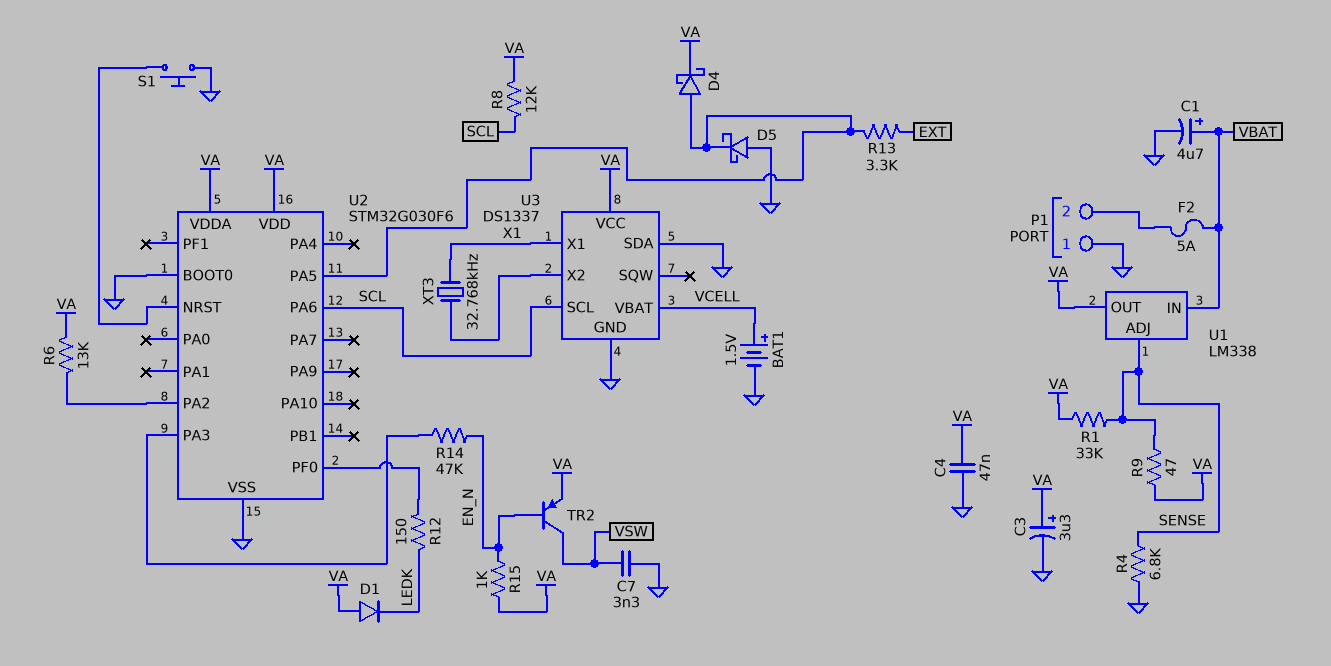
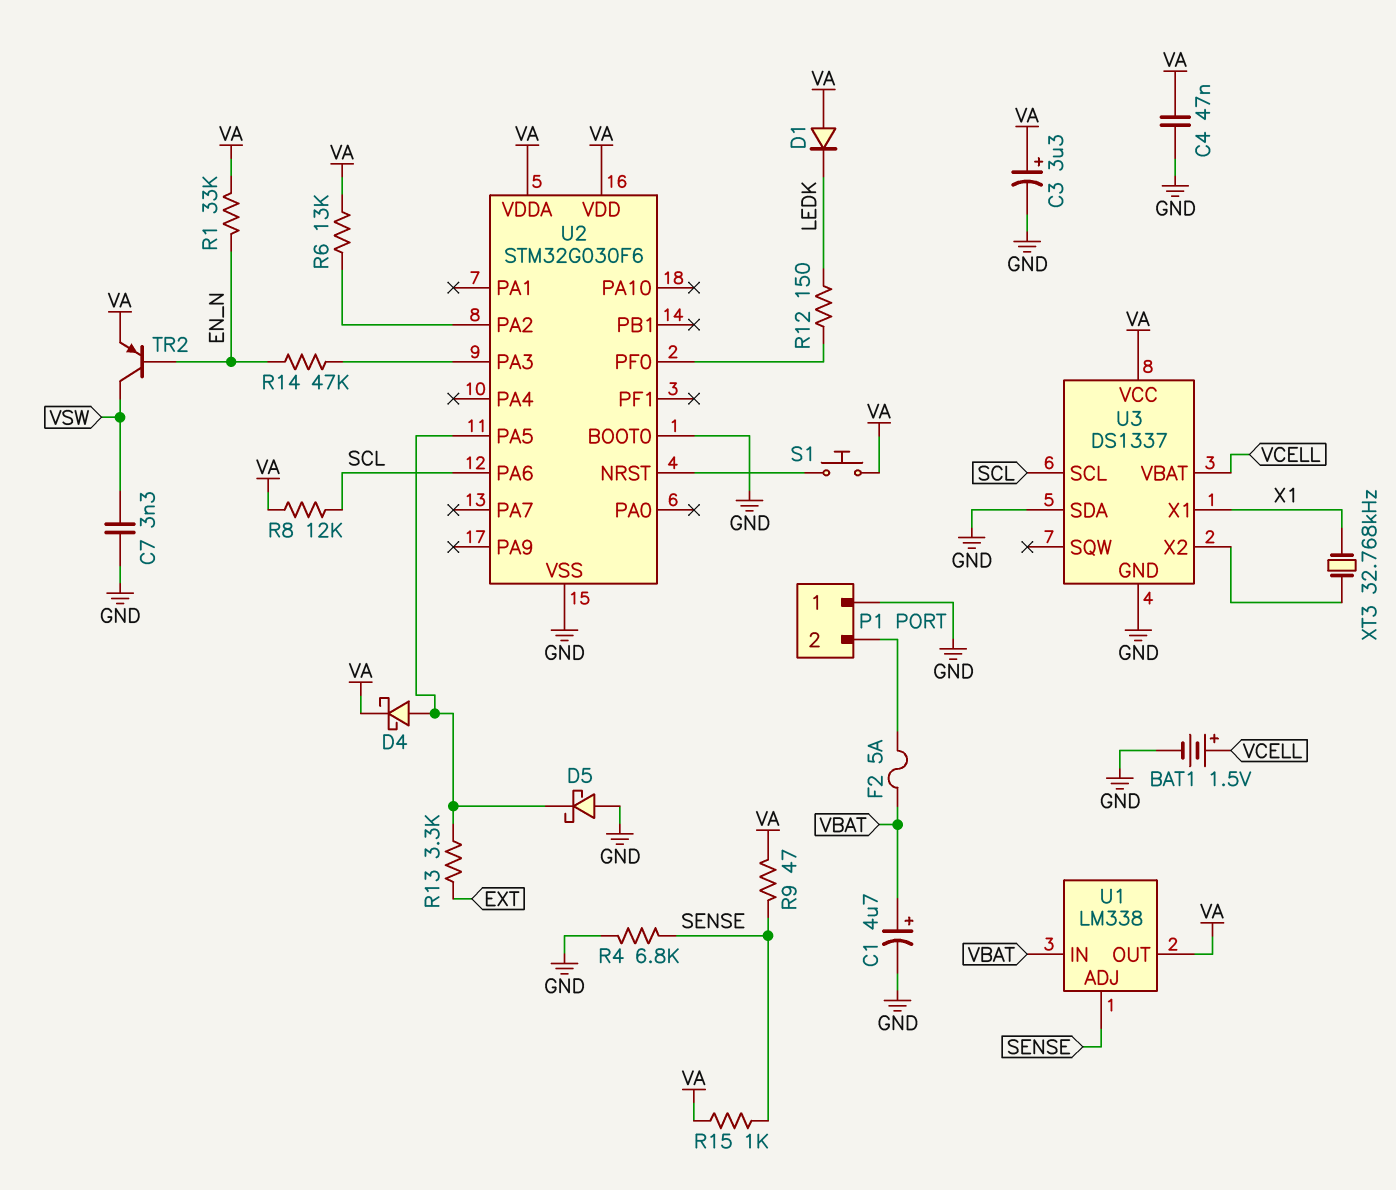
R1: 33k (SENSE, VA) -> 33k (EN_N, VA)
R15: 1k (EN_N, VA) -> 1k (SENSE, VA)
S1: button (GND, U2/NRST) -> button (U2/NRST, VA)

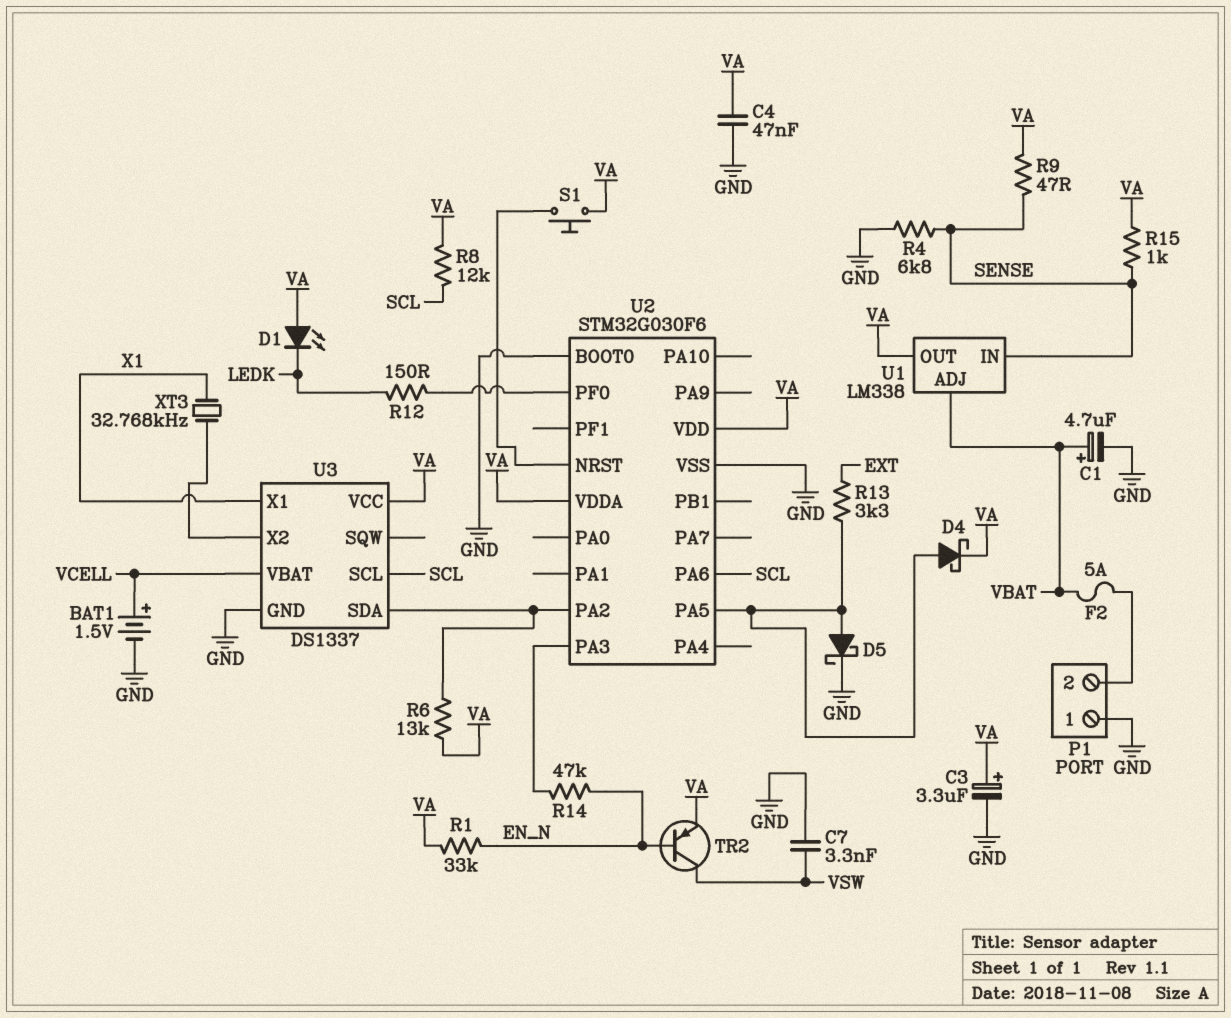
D1: diode (A VA, K LEDK) -> LED (A VA, K LEDK)
D5: schottky (A GND, K U2/PA5) -> schottky (A U2/PA5, K GND)
U1 pin ADJ: SENSE -> VBAT
U1 pin IN: VBAT -> SENSE
U3 pin SDA: GND -> U2/PA2

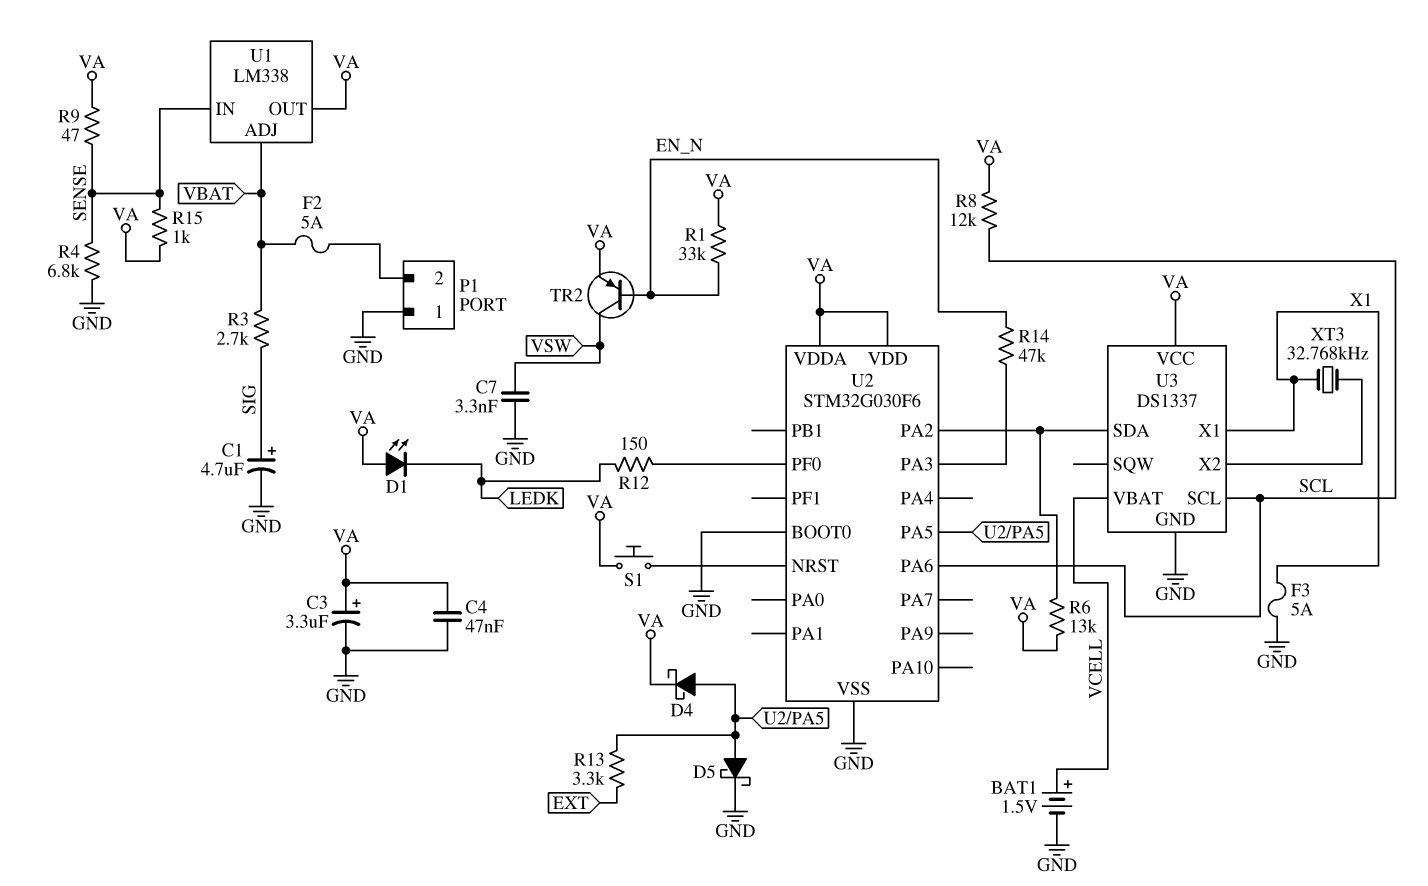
C1: 4.7uF (plus VBAT, minus GND) -> 4.7uF (plus SIG, minus GND)
F3: none -> 5A (GND, X1)
R3: none -> 2.7k (SIG, VBAT)

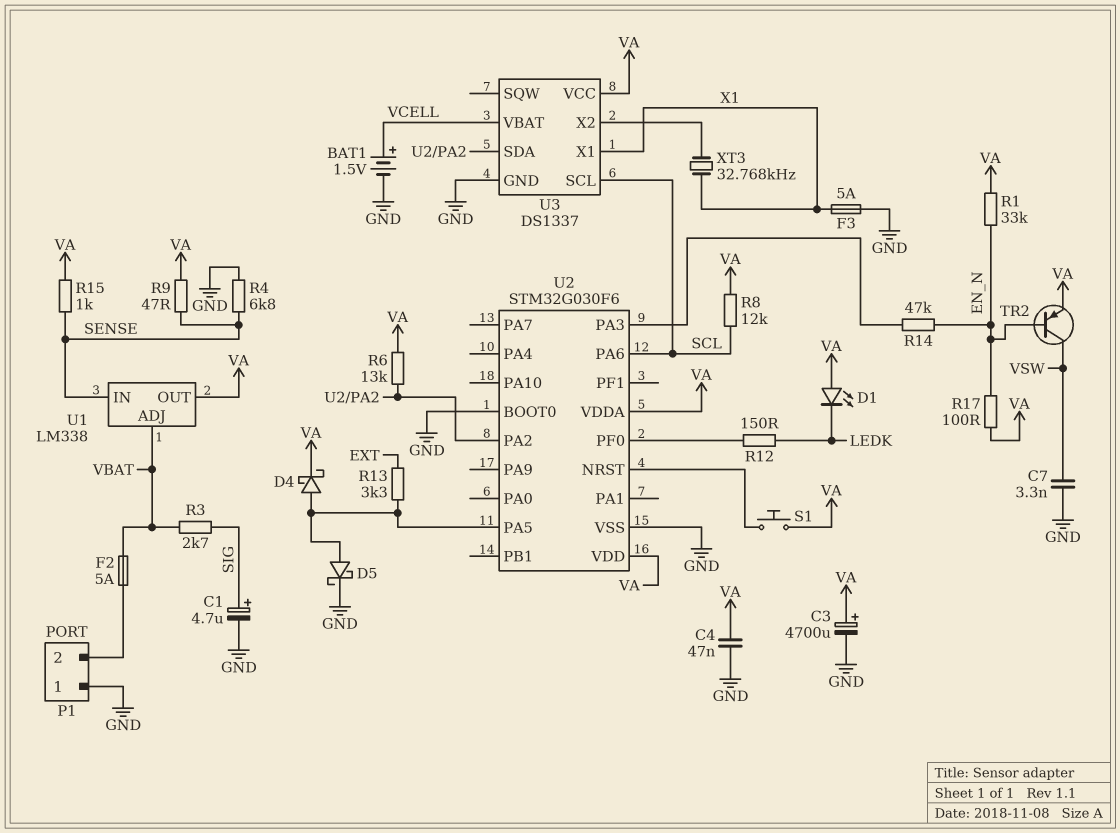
C3: 3.3uF (plus VA, minus GND) -> 4700uF (plus VA, minus GND)
R17: none -> 100 (EN_N, VA)

